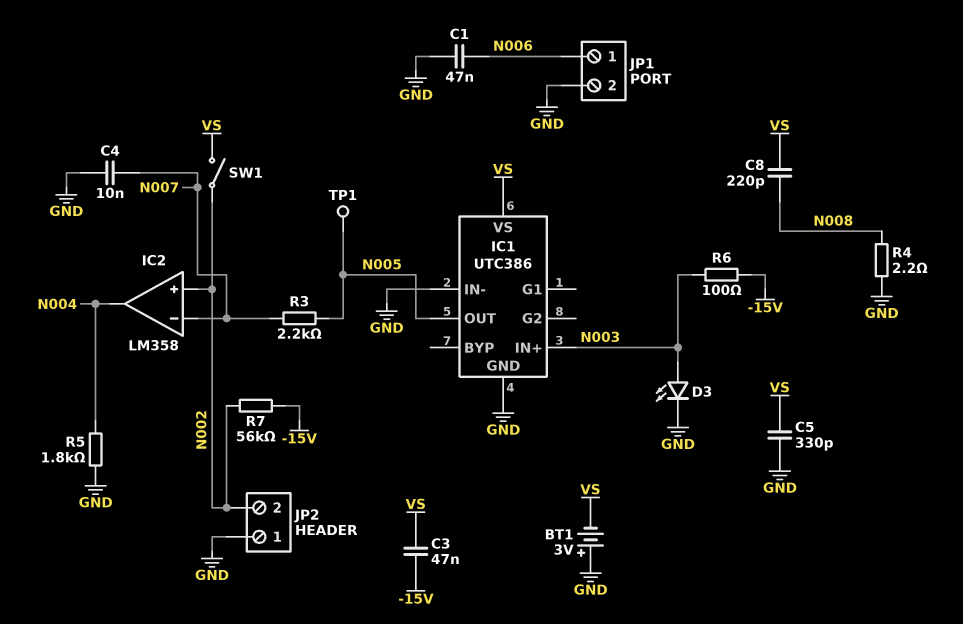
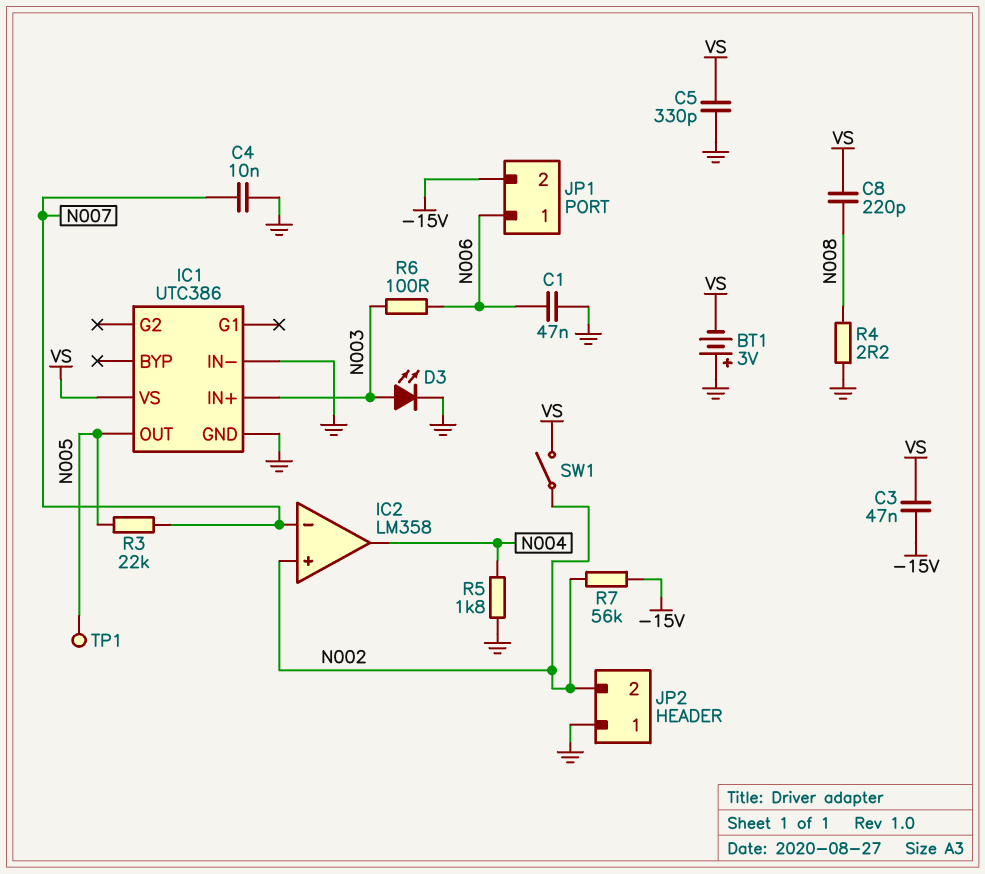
JP1 pin 2: GND -> -15V
R3: 2.2k (N005, N007) -> 22k (N005, N007)
R6: 100 (-15V, N003) -> 100 (N003, N006)

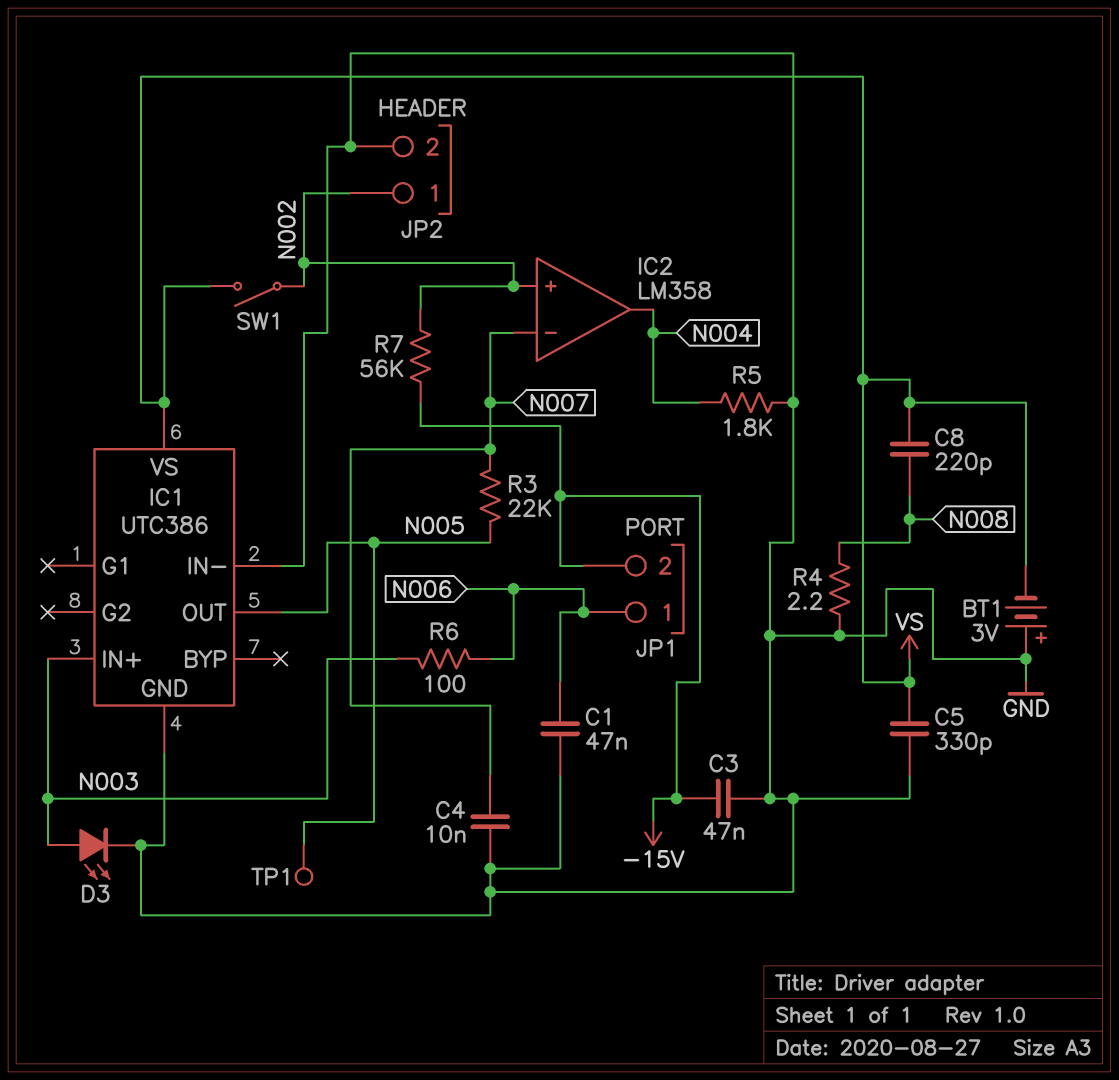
C3: 47nF (-15V, VS) -> 47nF (-15V, GND)
JP2 pin 1: GND -> N002
JP2 pin 2: N002 -> GND

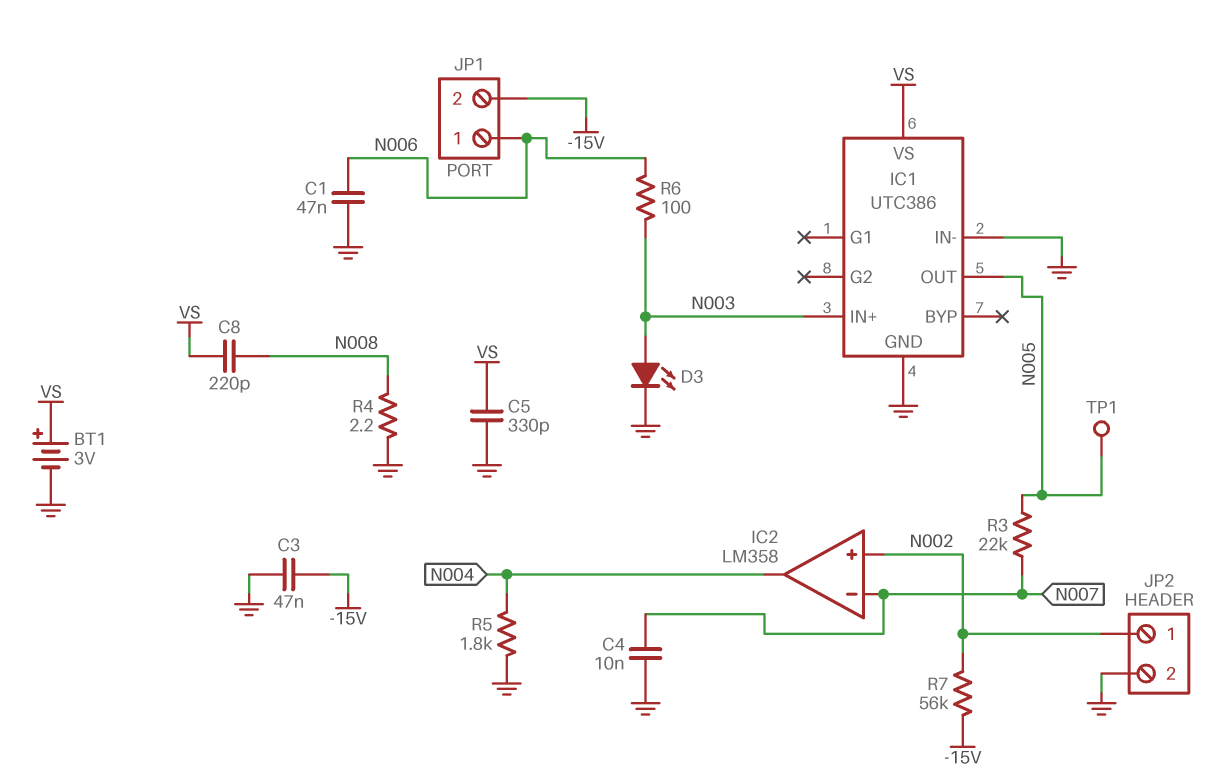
BT1: 3V (plus GND, minus VS) -> 3V (plus VS, minus GND)
SW1: switch (N002, VS) -> none

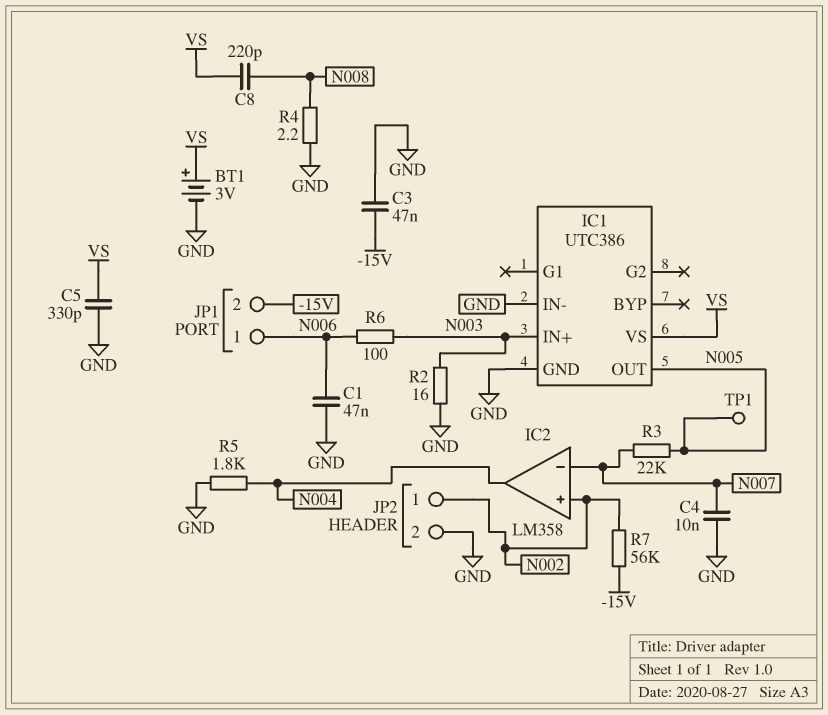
D3: LED (A N003, K GND) -> none
R2: none -> 16 (GND, N003)

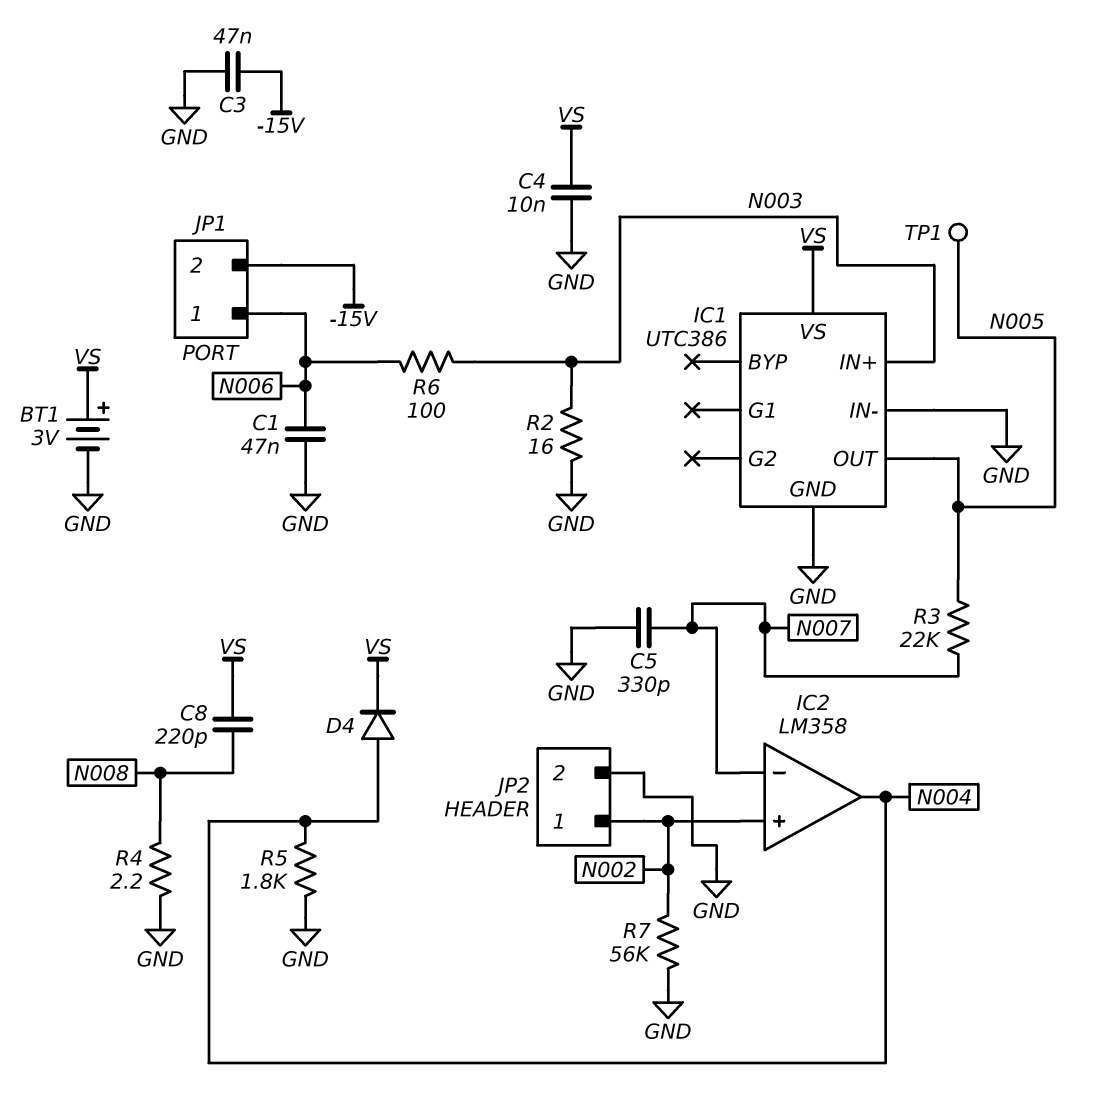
C4: 10nF (GND, N007) -> 10nF (GND, VS)
C5: 330pF (GND, VS) -> 330pF (GND, N007)
D4: none -> diode (A N004, K VS)
R7: 56k (-15V, N002) -> 56k (GND, N002)

